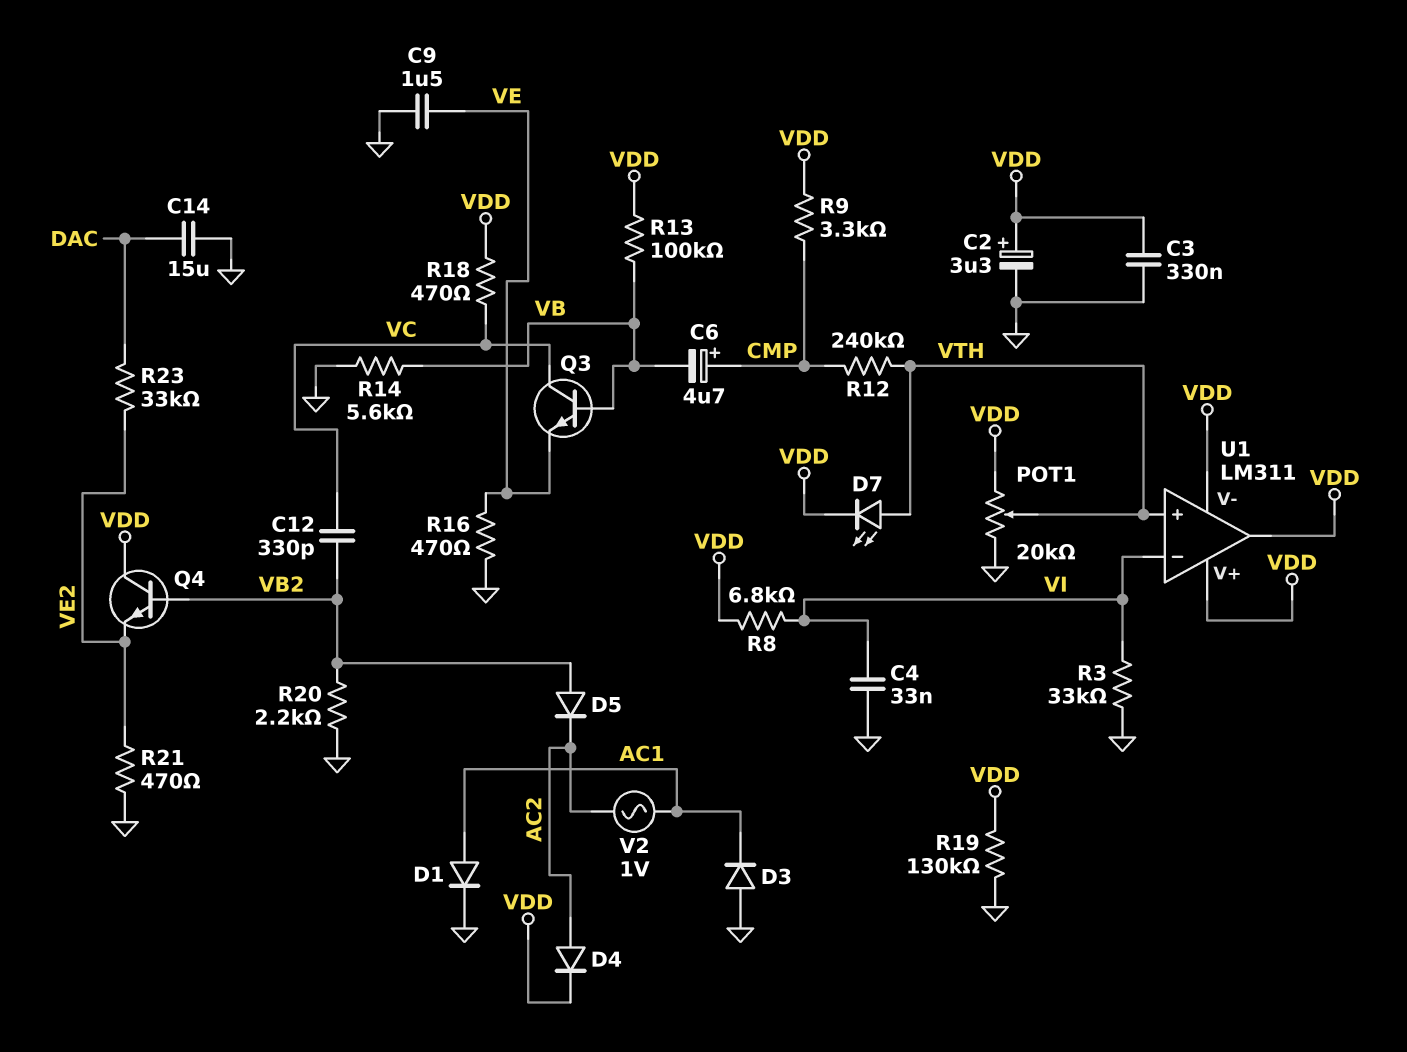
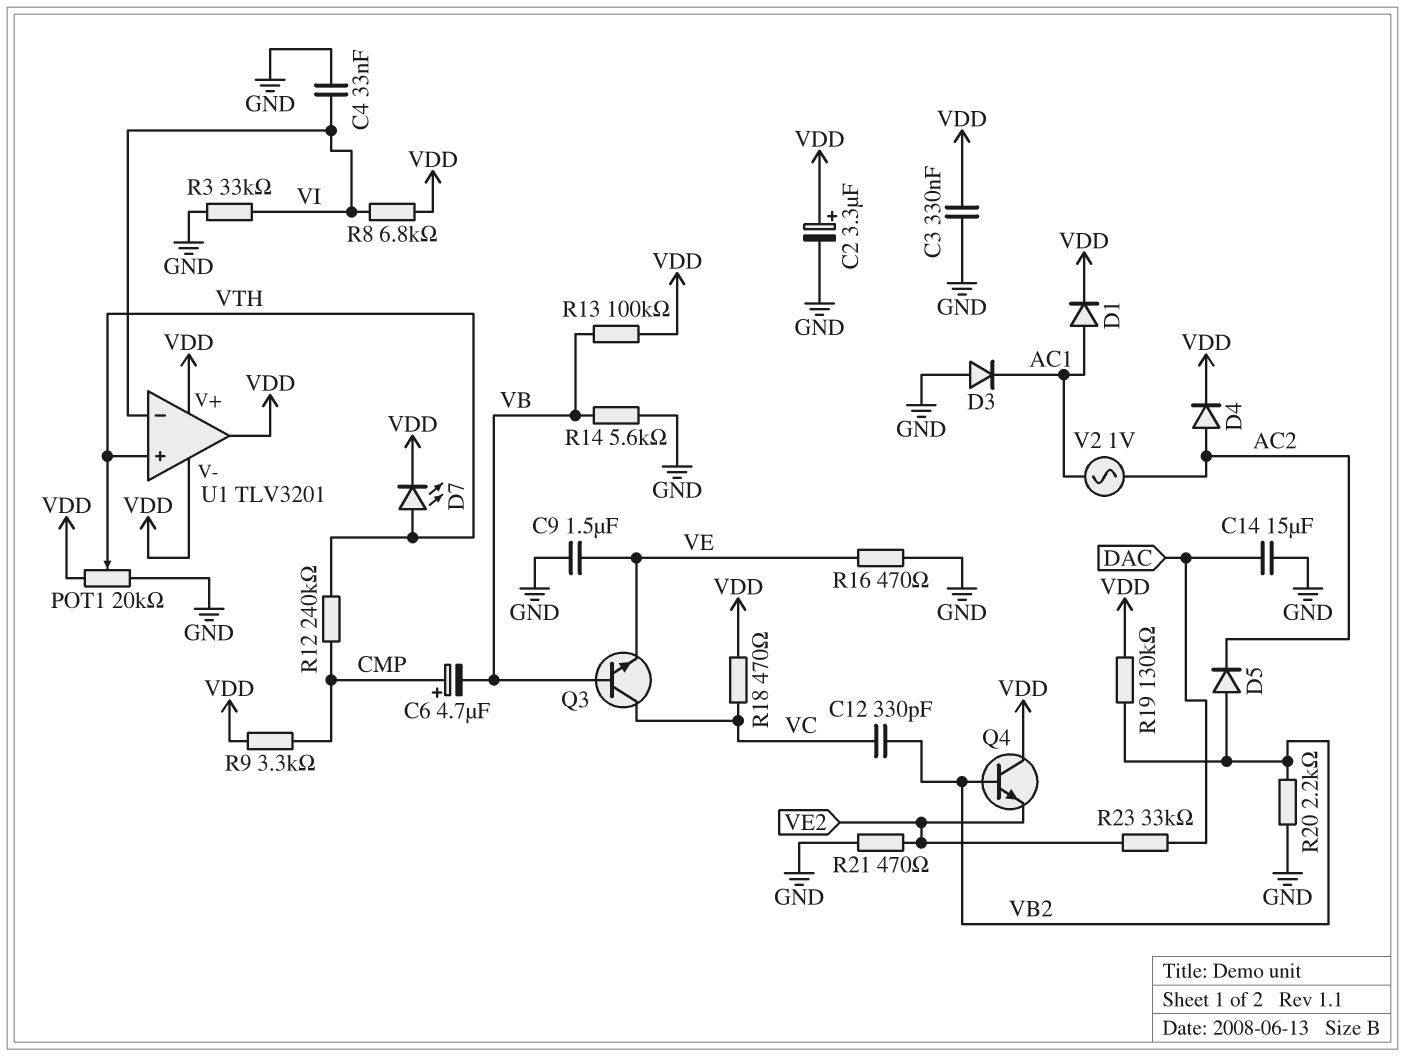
D1: diode (A AC1, K GND) -> diode (A AC1, K VDD)
R19: 130k (GND, VDD) -> 130k (VB2, VDD)
U1: LM311 -> TLV3201

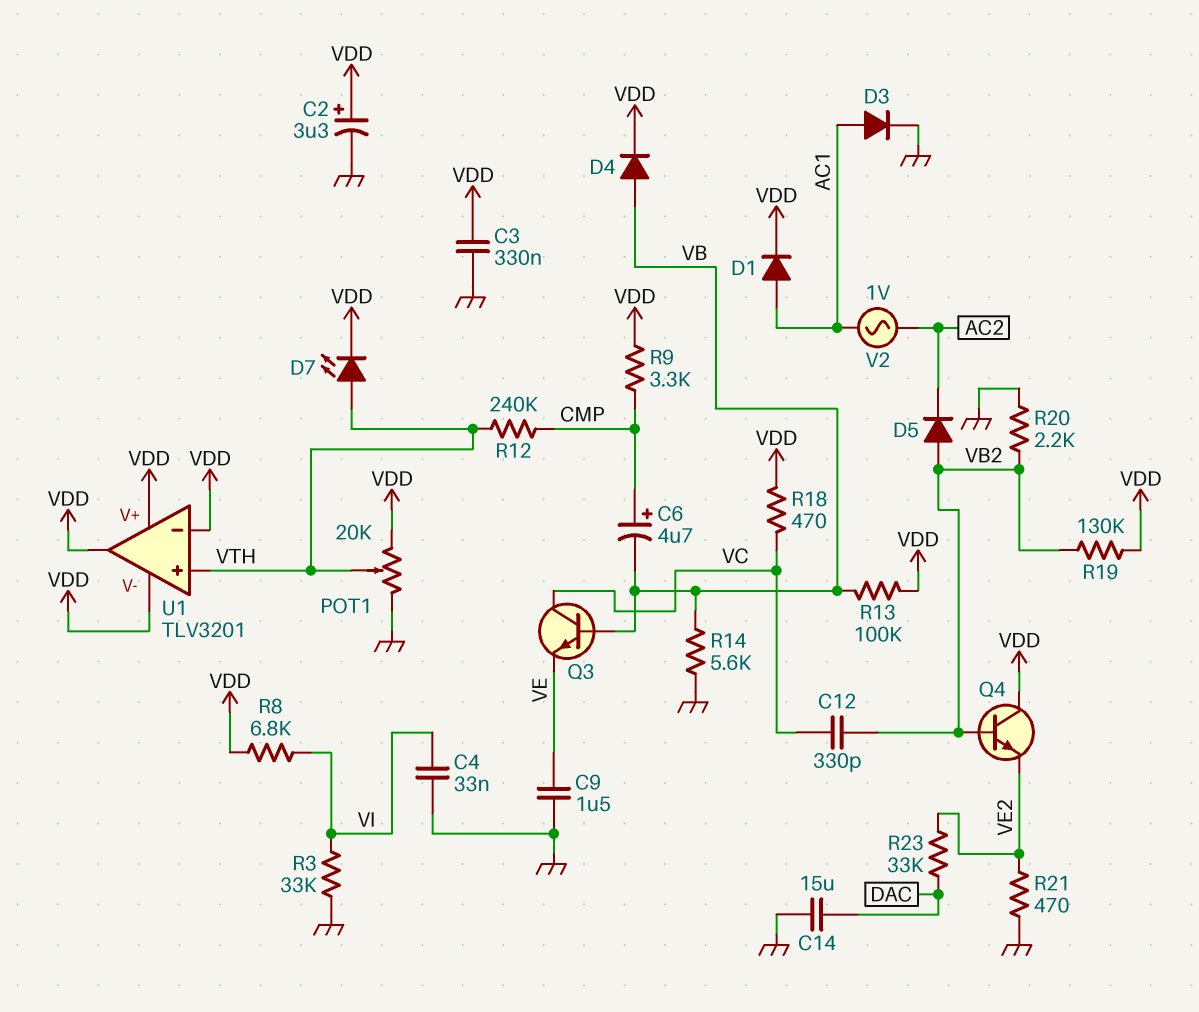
D3: diode (A GND, K AC1) -> diode (A AC1, K GND)
D4: diode (A AC2, K VDD) -> diode (A VB, K VDD)
R16: 470 (GND, VE) -> none
U1 pin in-: VI -> VDD

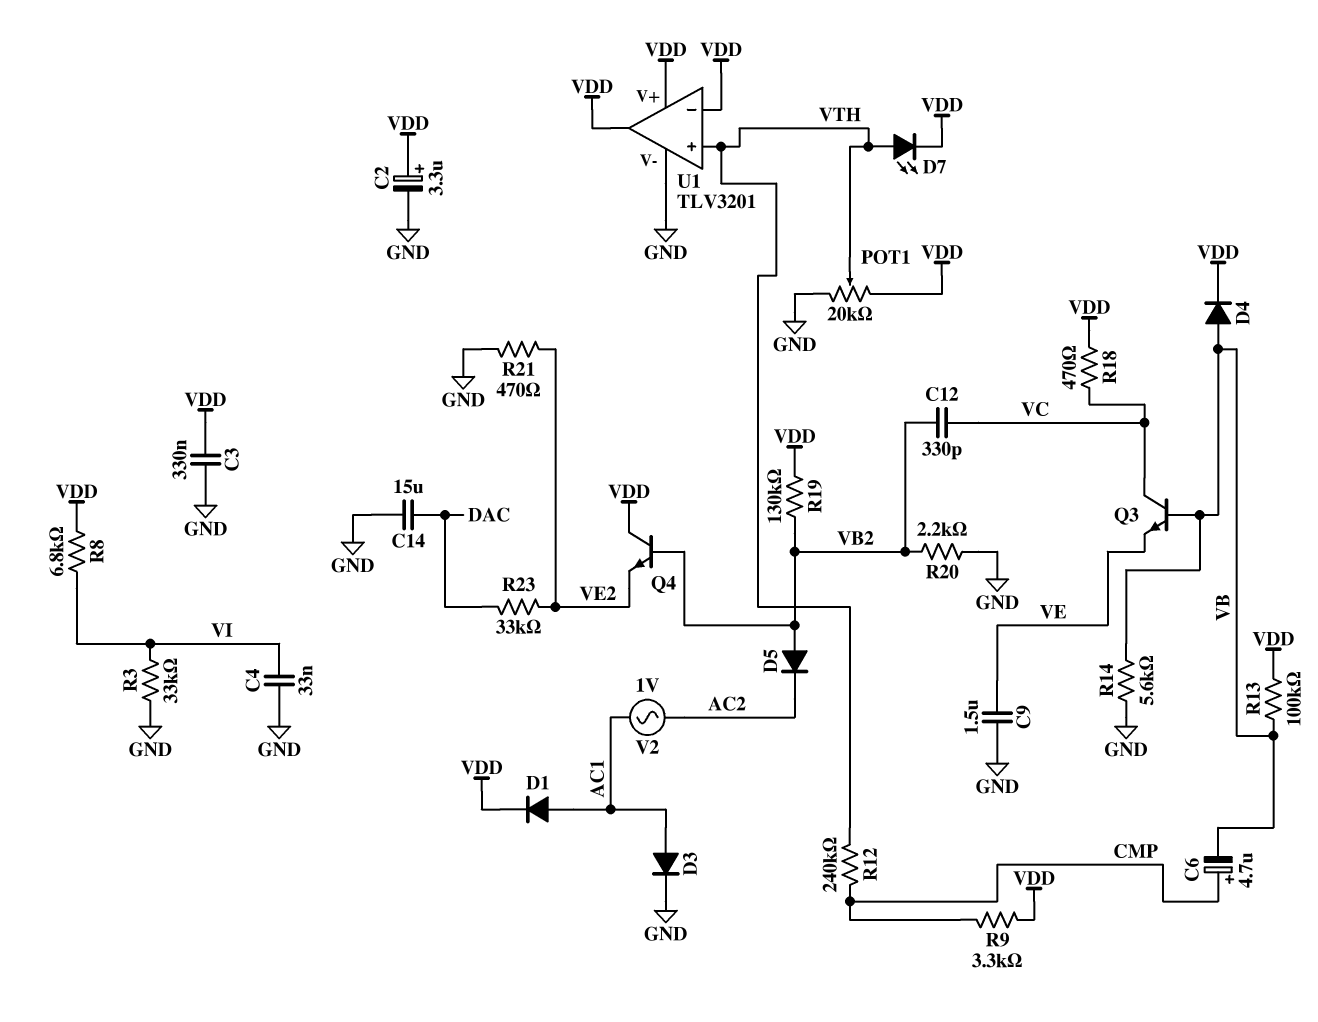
U1 pin V-: VDD -> GND

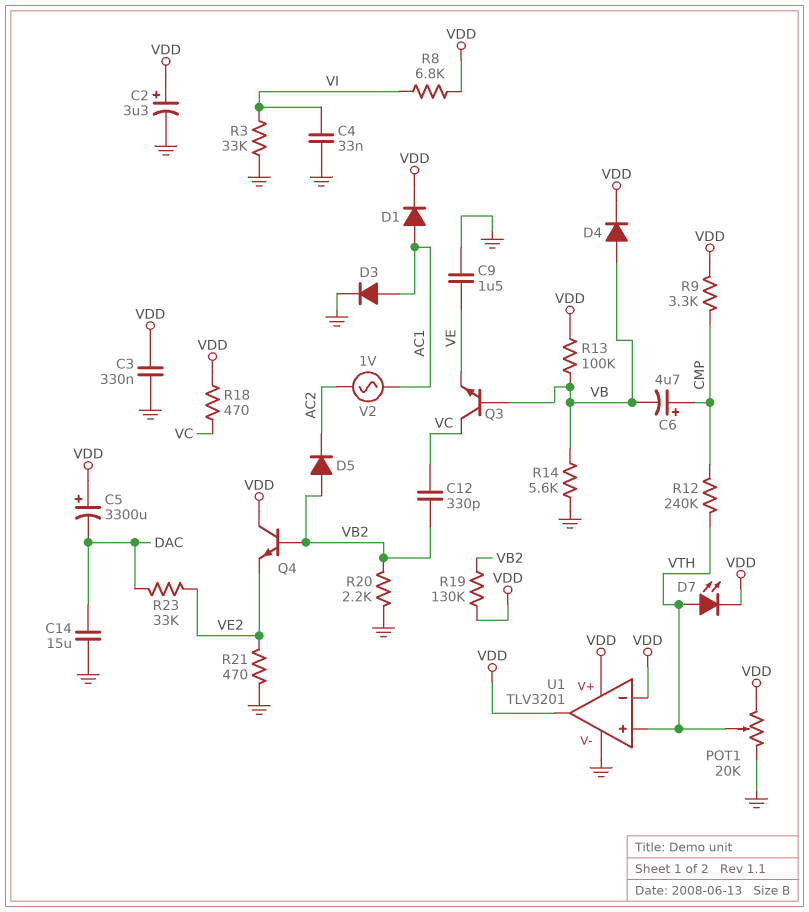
C5: none -> 3300uF (plus VDD, minus DAC)

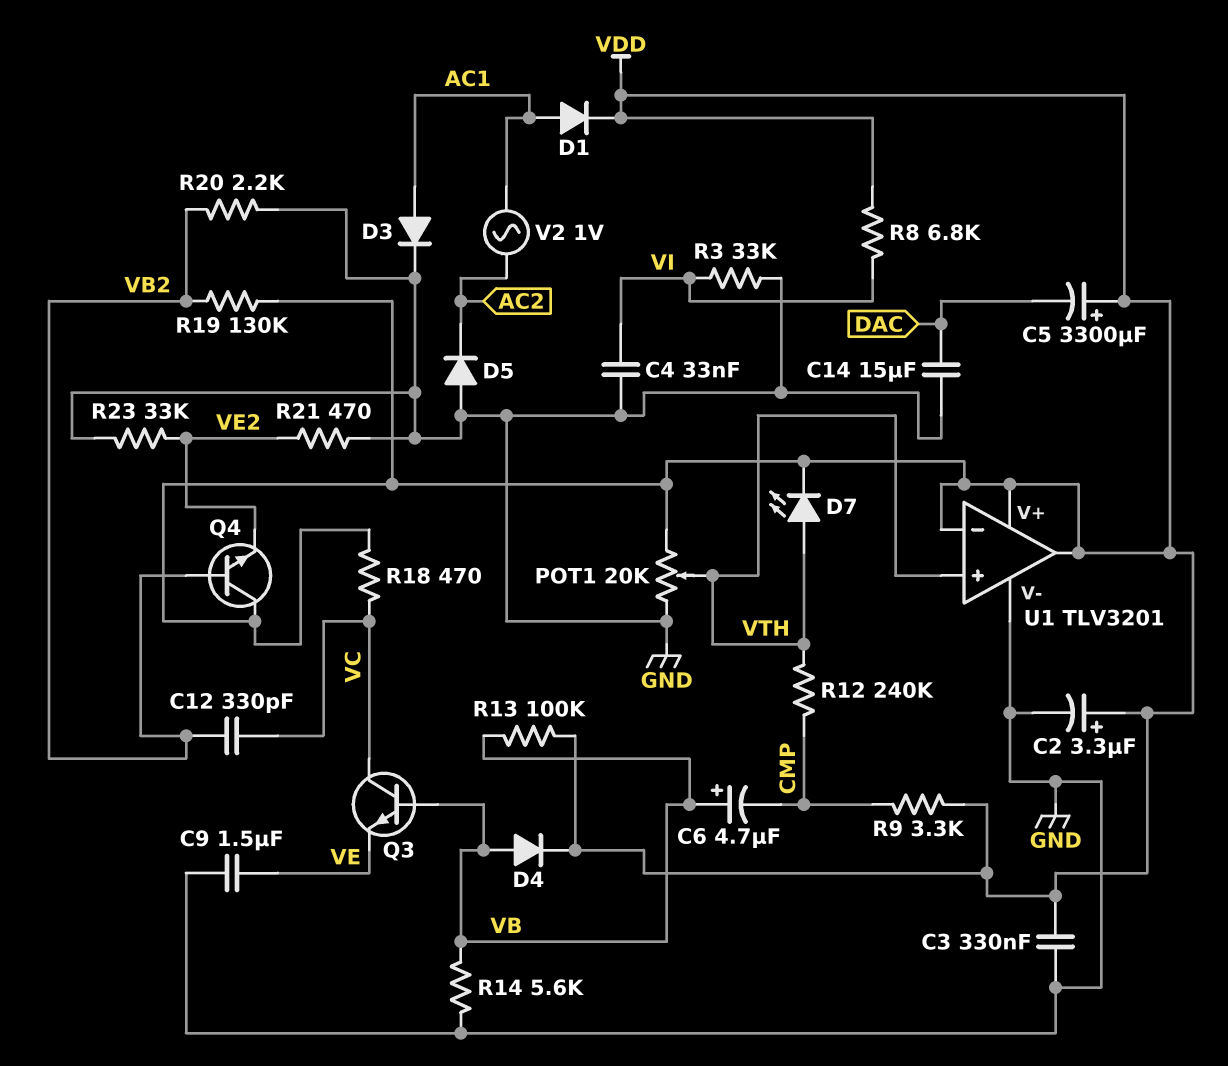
C6: 4.7uF (plus CMP, minus VB) -> 4.7uF (plus VB, minus CMP)
D5: diode (A VB2, K AC2) -> diode (A GND, K AC2)
R23: 33k (DAC, VE2) -> 33k (GND, VE2)

